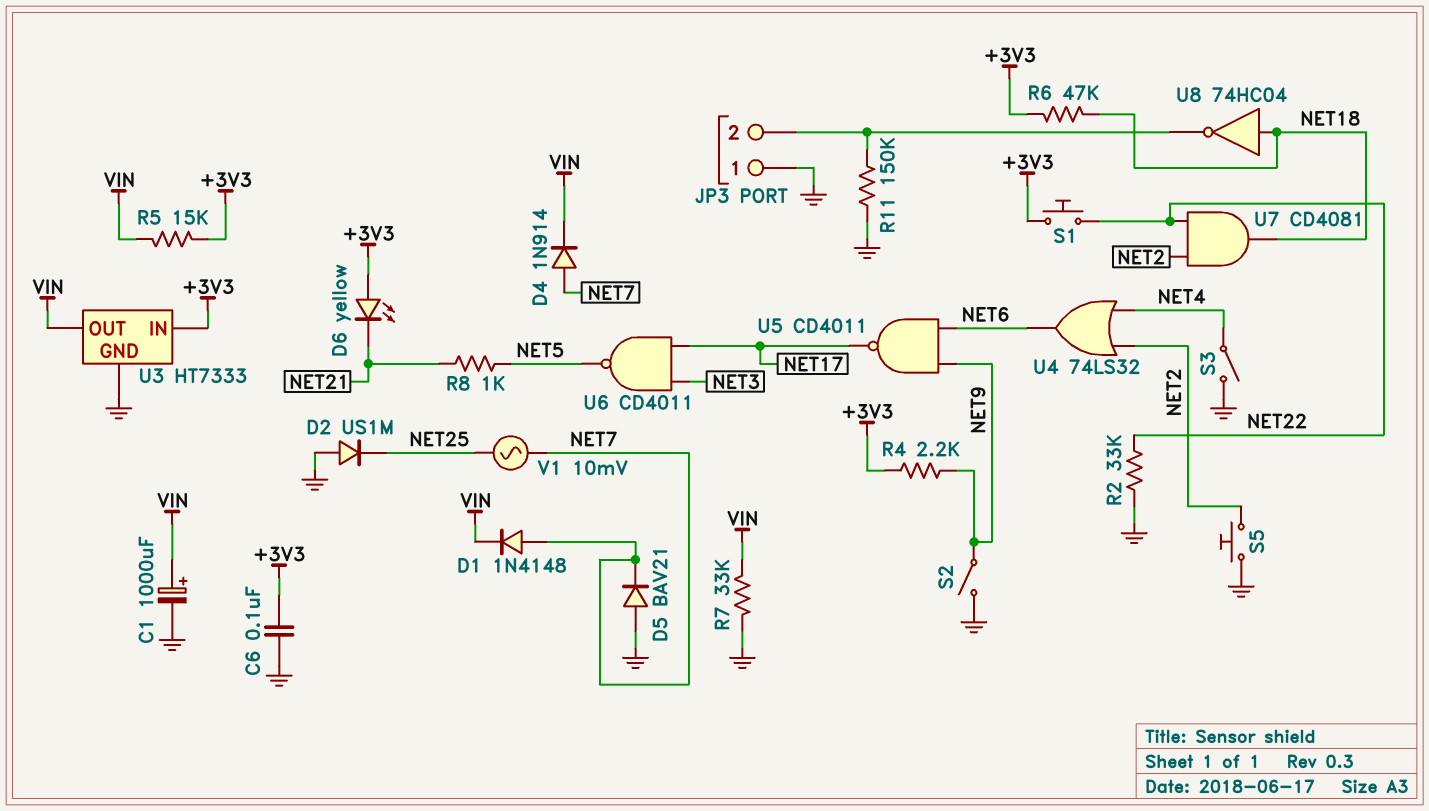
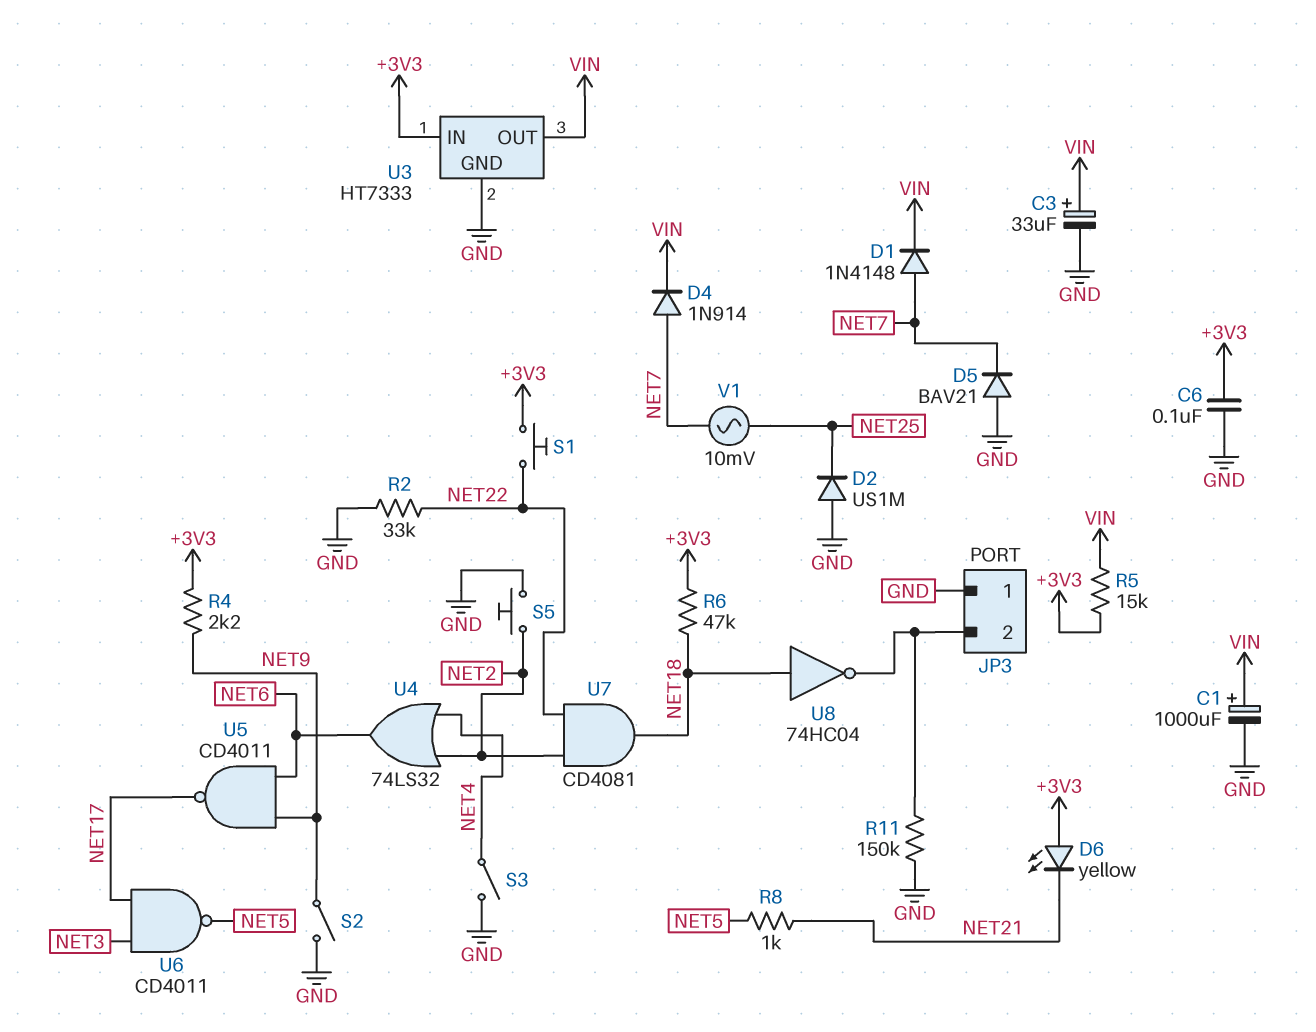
C3: none -> 33uF (plus VIN, minus GND)
R7: 33k (GND, VIN) -> none

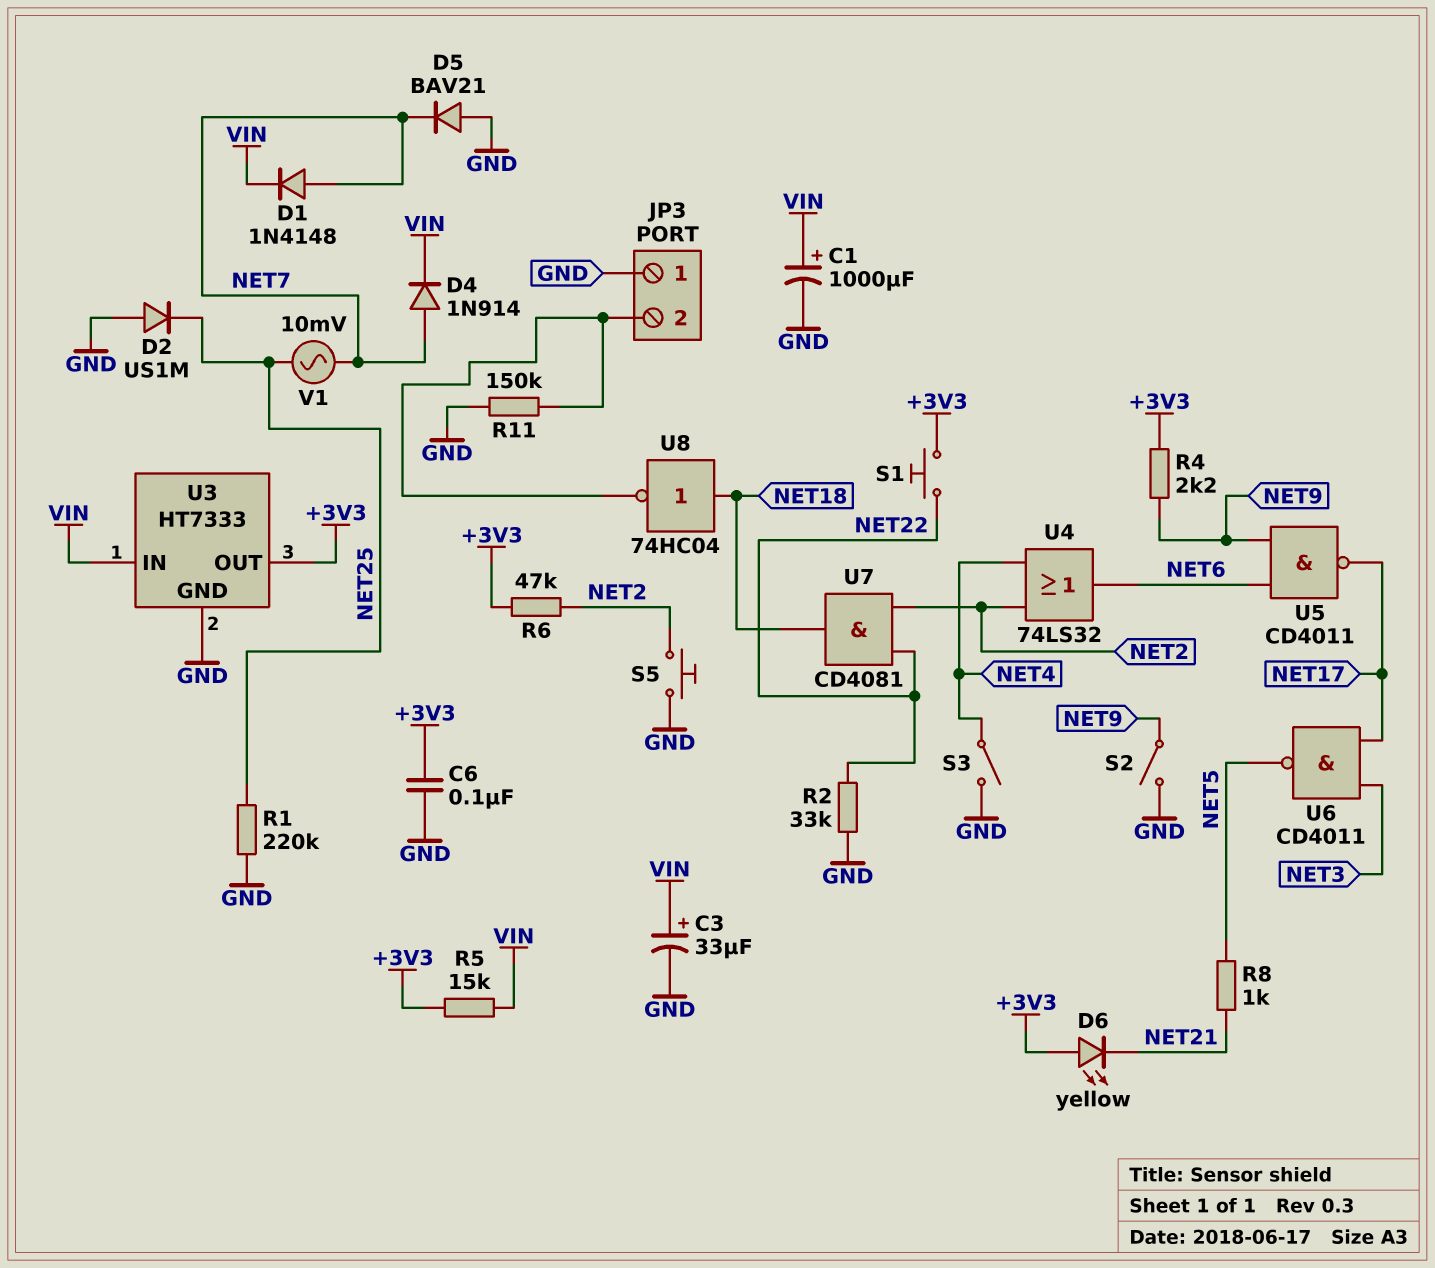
R1: none -> 220k (GND, NET25)
R6: 47k (+3V3, NET18) -> 47k (+3V3, NET2)
U3 pin IN: +3V3 -> VIN
U3 pin OUT: VIN -> +3V3

